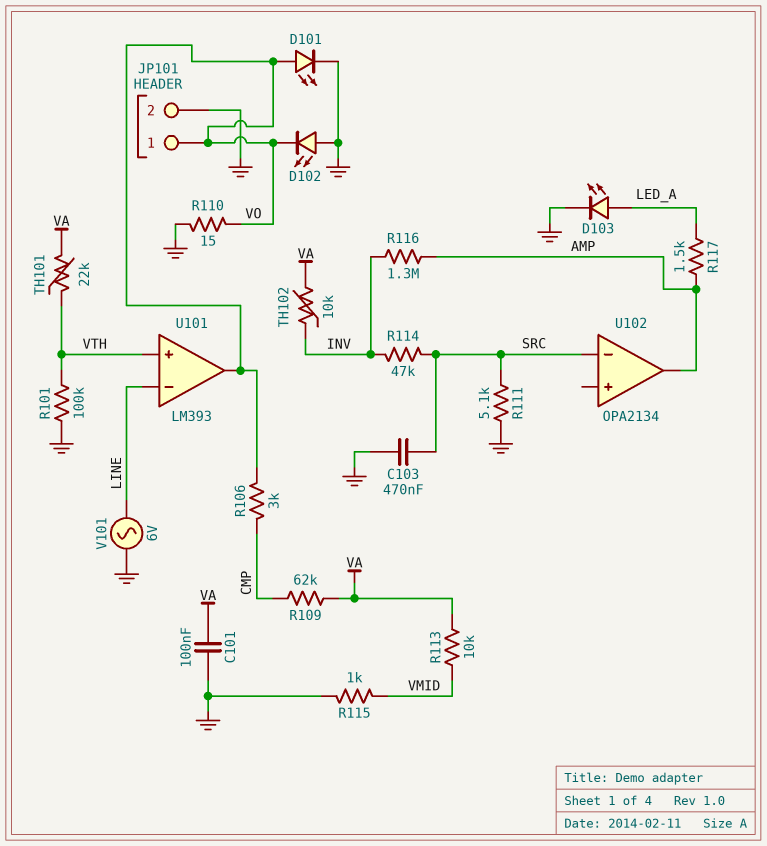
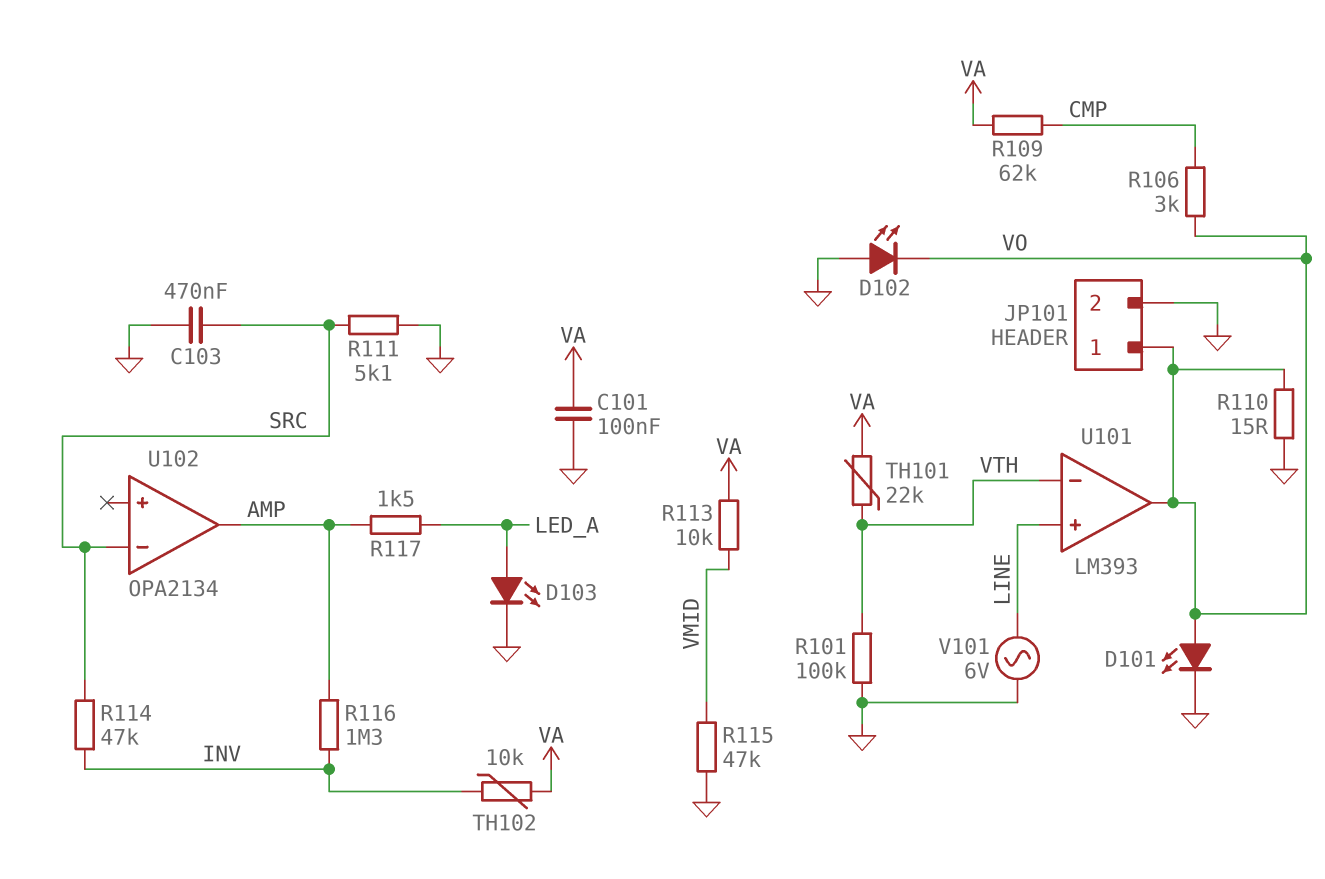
R115: 1k (GND, VMID) -> 47k (GND, VMID)
U101 pin in+: VTH -> LINE
U101 pin in-: LINE -> VTH

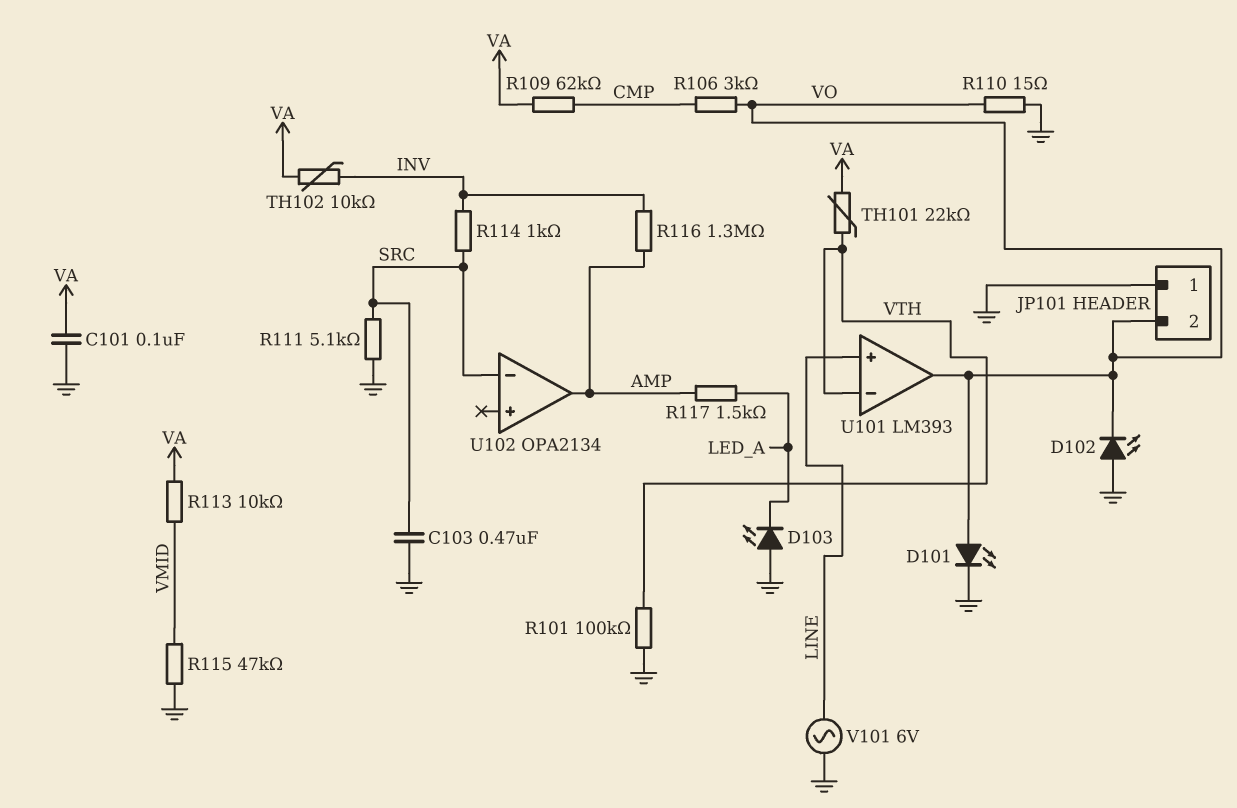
D103: LED (A LED_A, K GND) -> LED (A GND, K LED_A)
JP101 pin 1: VO -> GND
JP101 pin 2: GND -> VO
R114: 47k (INV, SRC) -> 1k (INV, SRC)

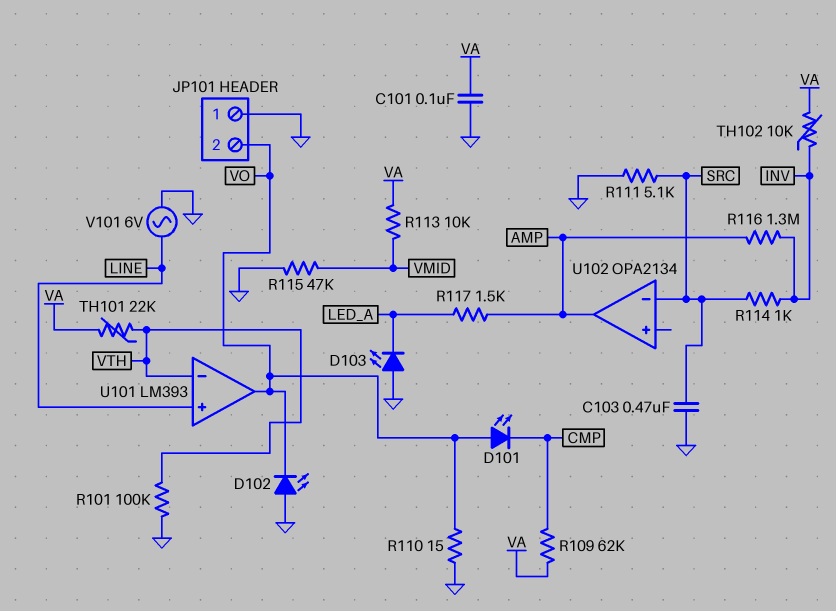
D101: LED (A VO, K GND) -> LED (A VO, K CMP)
R106: 3k (CMP, VO) -> none

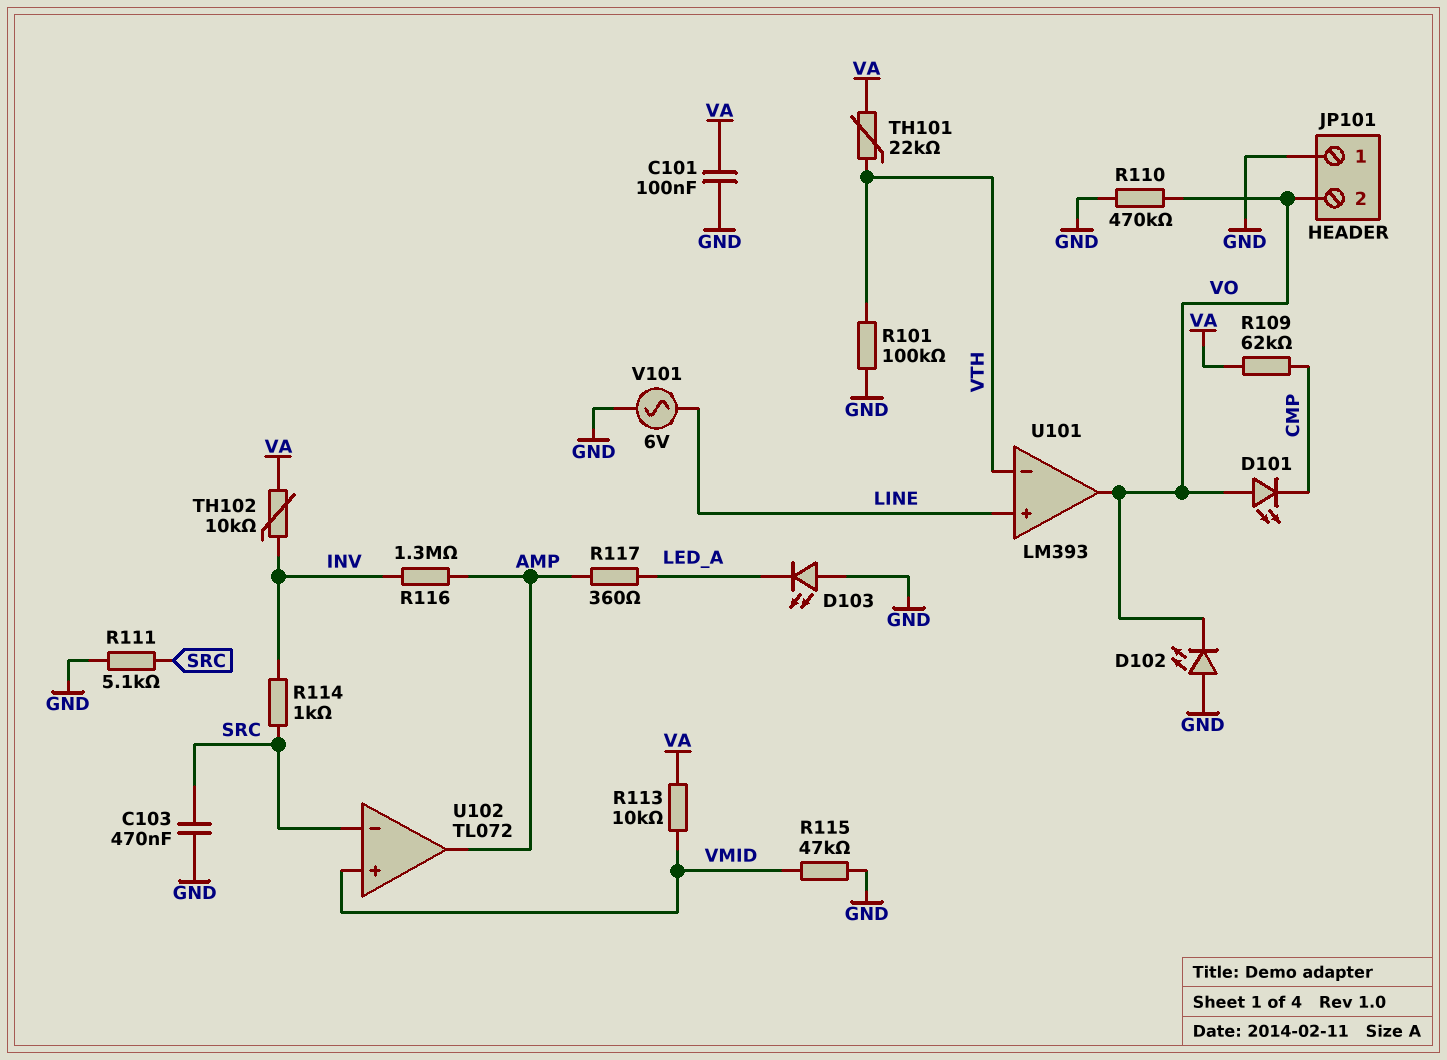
R110: 15 (GND, VO) -> 470k (GND, VO)
R117: 1.5k (AMP, LED_A) -> 360 (AMP, LED_A)
U102: OPA2134 -> TL072
U102 pin in+: none -> VMID

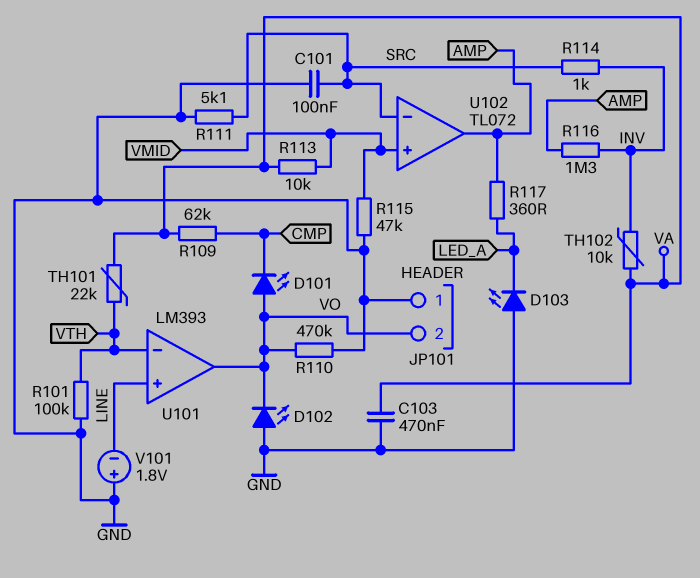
C101: 100nF (GND, VA) -> 100nF (GND, SRC)
C103: 470nF (GND, SRC) -> 470nF (GND, VA)
V101: AC 6V (GND, LINE) -> 1.8V (plus GND, minus LINE)

